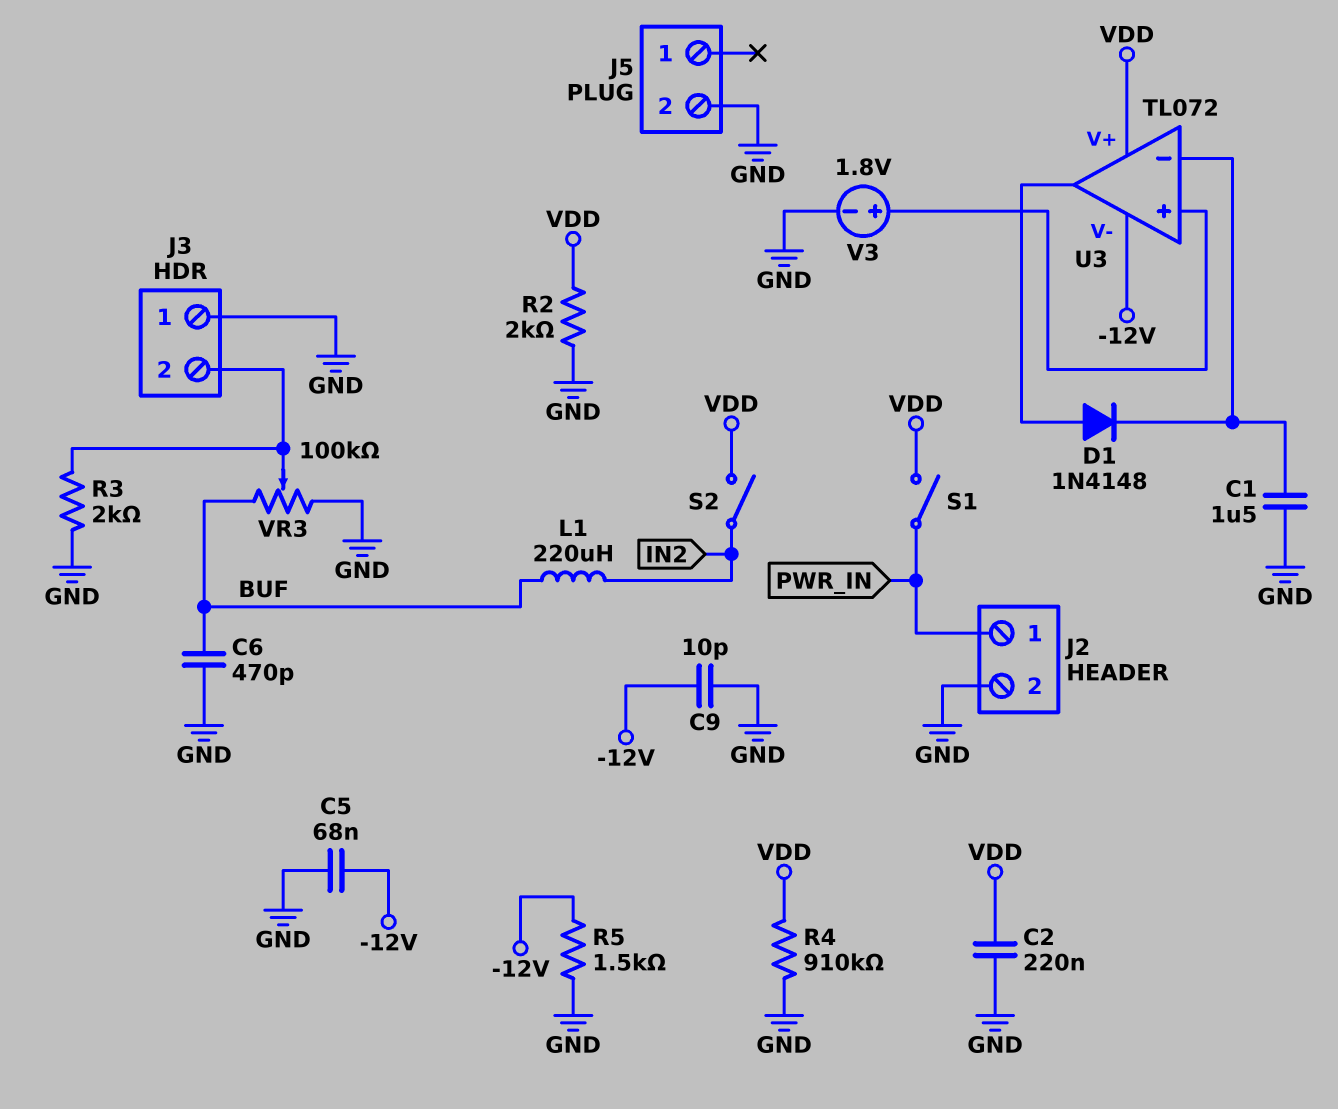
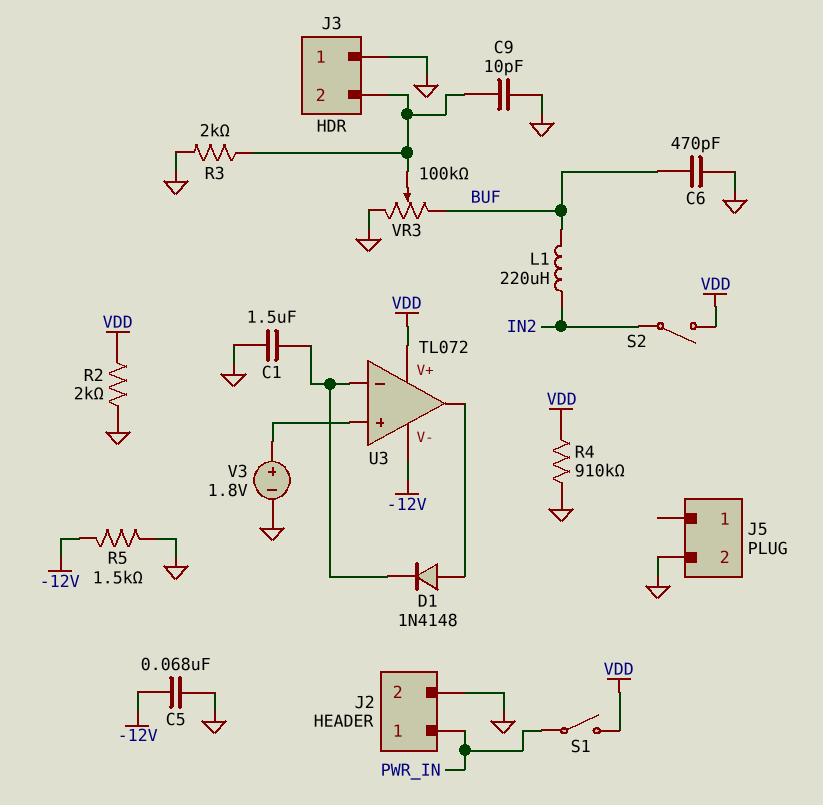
C2: 220nF (GND, VDD) -> none
C9: 10pF (-12V, GND) -> 10pF (GND, J3/2)

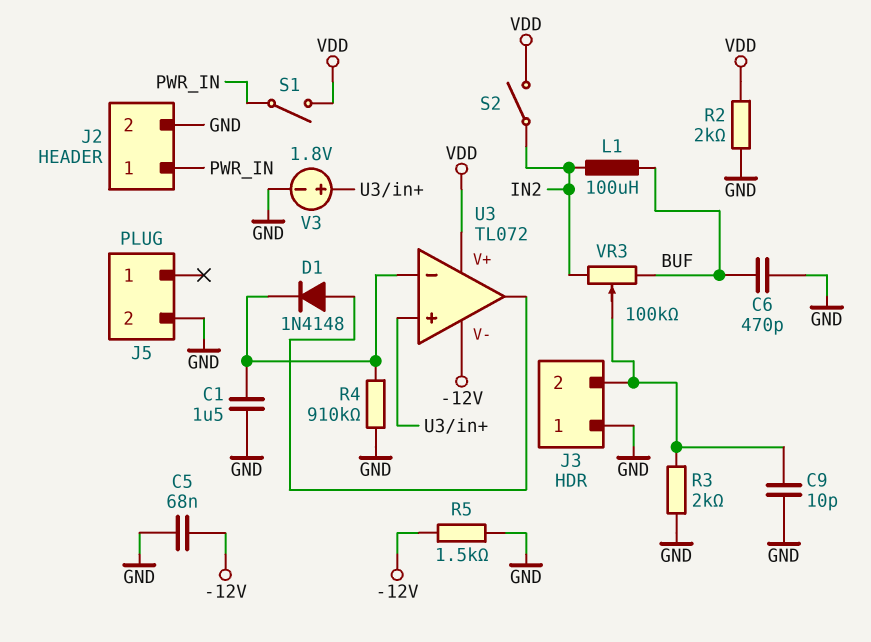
L1: 220uH (BUF, IN2) -> 100uH (BUF, IN2)
R4: 910k (GND, VDD) -> 910k (GND, U3/in-)
VR3: 100k (BUF, GND, wiper J3/2) -> 100k (BUF, IN2, wiper J3/2)

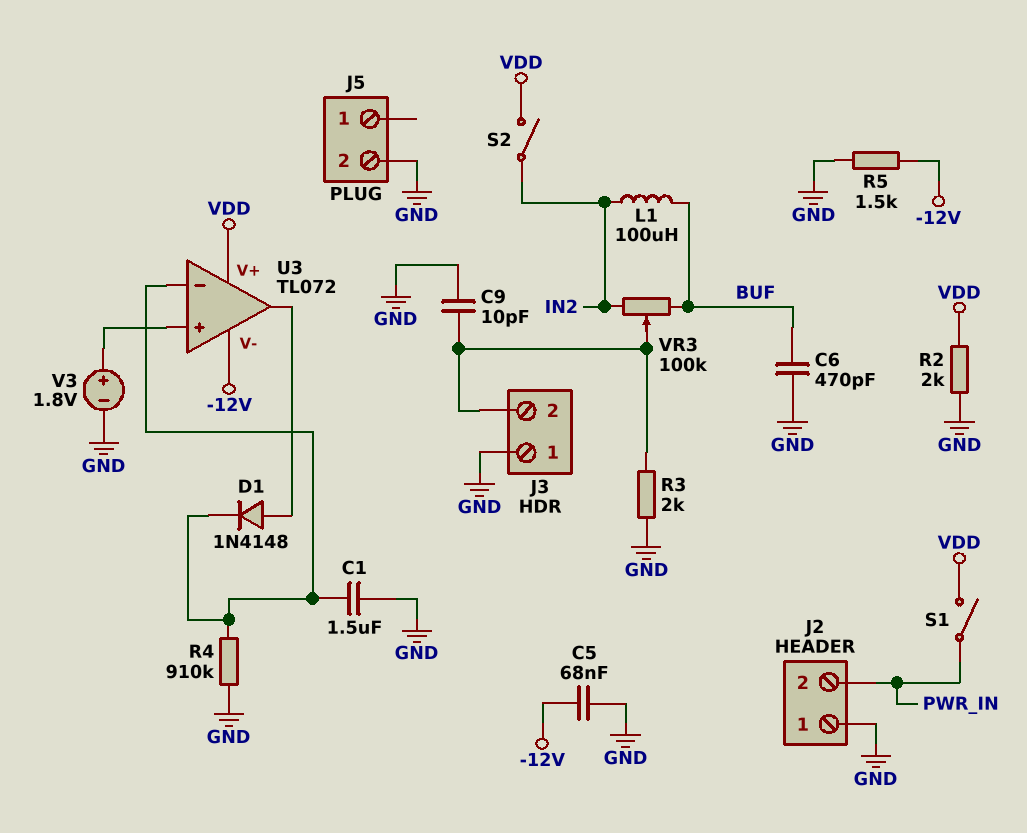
J2 pin 1: PWR_IN -> GND
J2 pin 2: GND -> PWR_IN

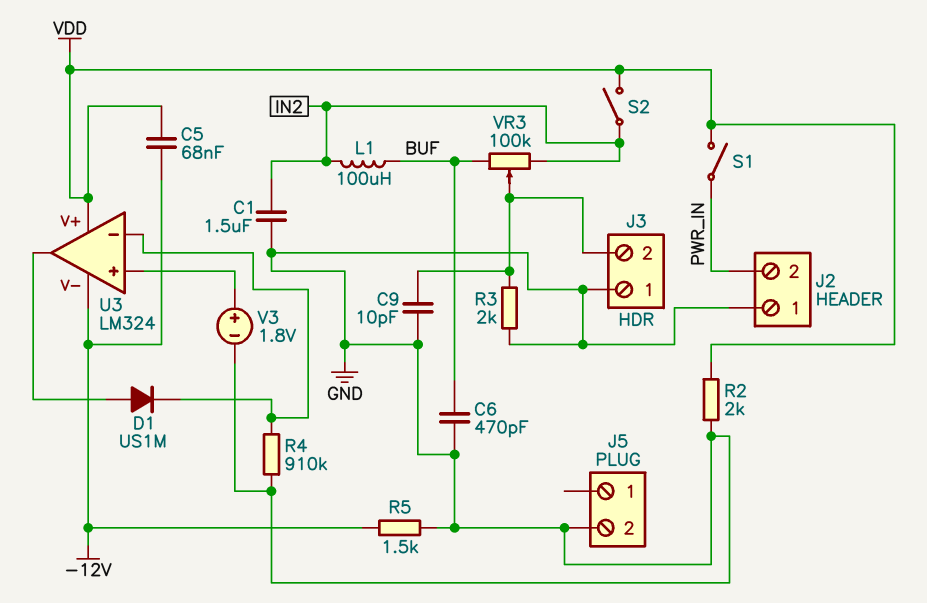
C1: 1.5uF (GND, U3/in-) -> 1.5uF (GND, IN2)
C5: 68nF (-12V, GND) -> 68nF (-12V, VDD)
D1: diode 1N4148 (A U3/out, K U3/in-) -> diode US1M (A U3/out, K U3/in-)
U3: TL072 -> LM324

